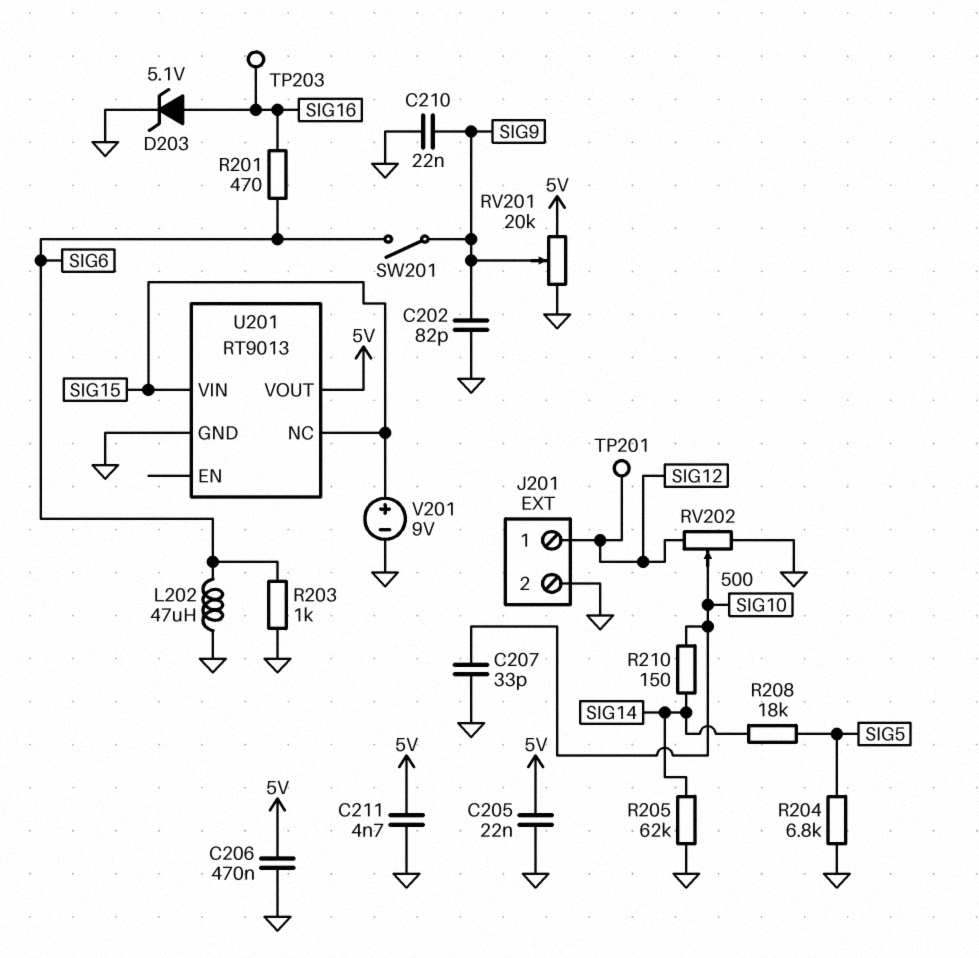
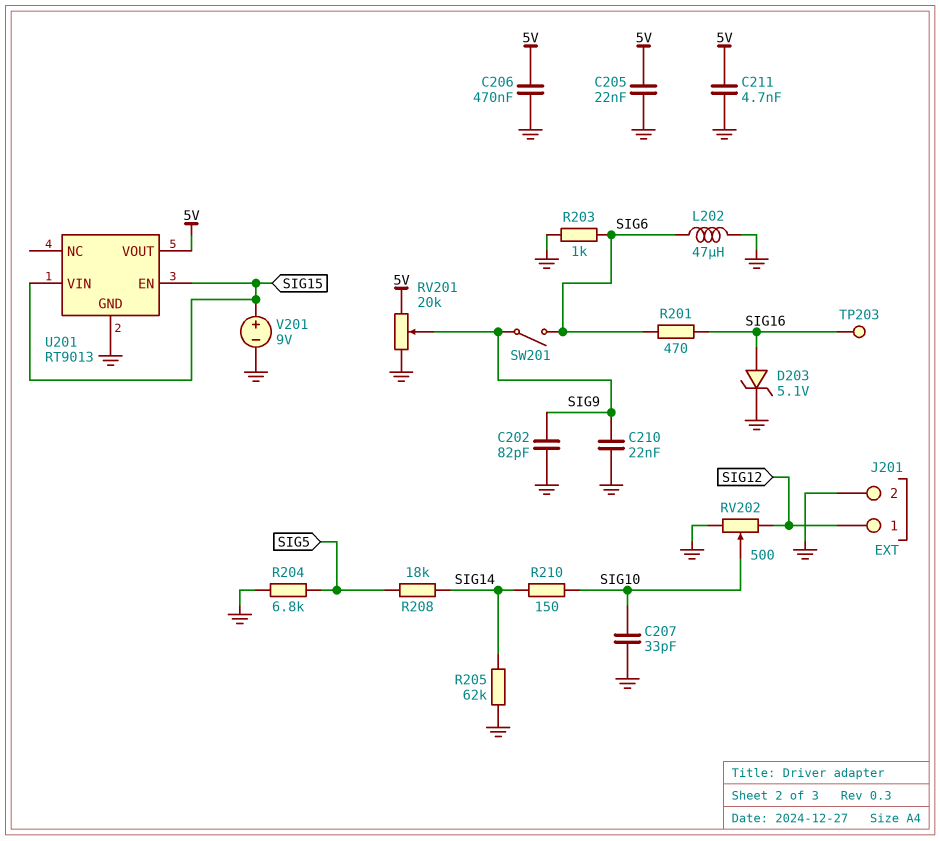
TP201: test point (SIG12) -> none
U201 pin EN: none -> SIG15
U201 pin NC: SIG15 -> none

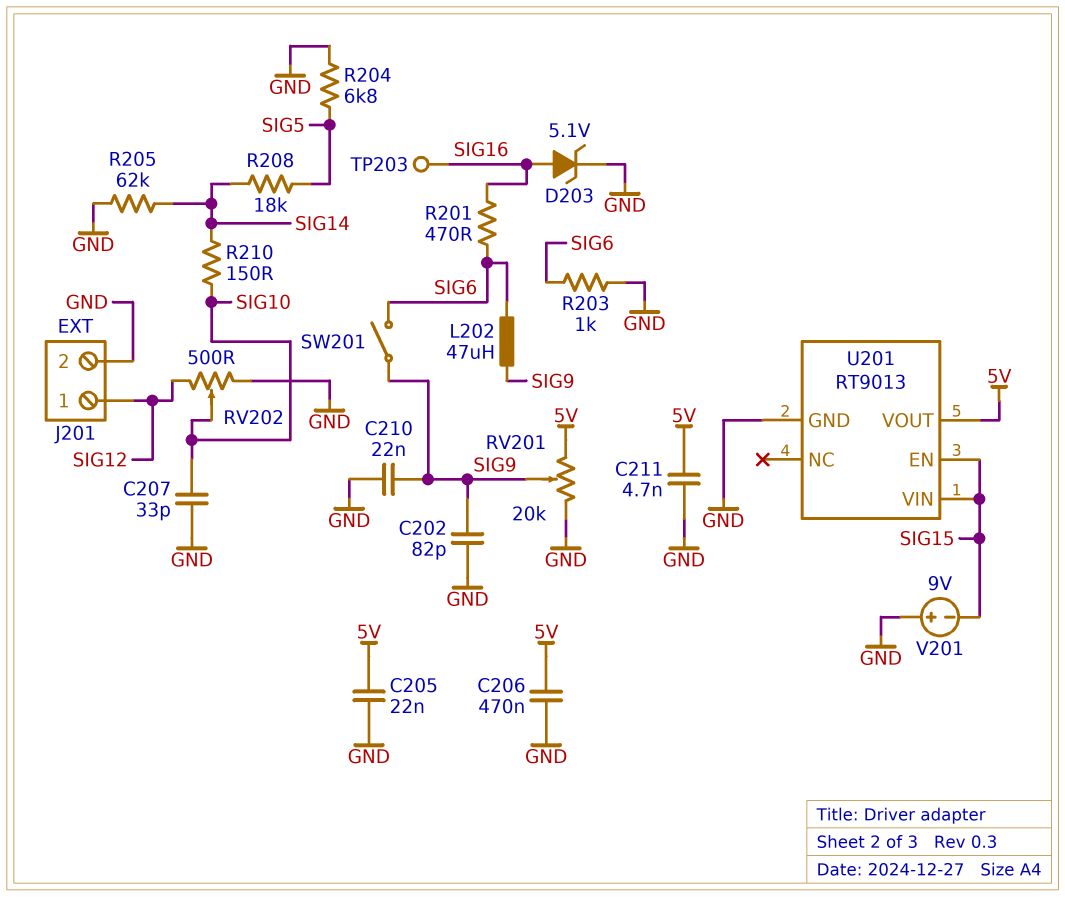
L202: 47uH (GND, SIG6) -> 47uH (SIG6, SIG9)
V201: 9V (plus SIG15, minus GND) -> 9V (plus GND, minus SIG15)

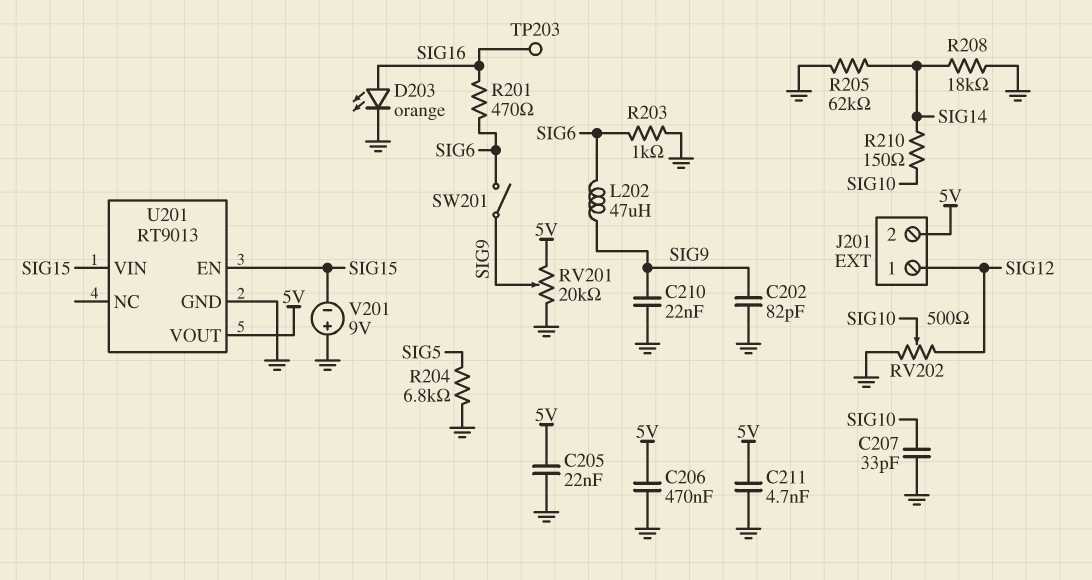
D203: zener 5.1V (A SIG16, K GND) -> LED orange (A SIG16, K GND)
J201 pin 2: GND -> 5V
R208: 18k (SIG5, SIG14) -> 18k (GND, SIG14)

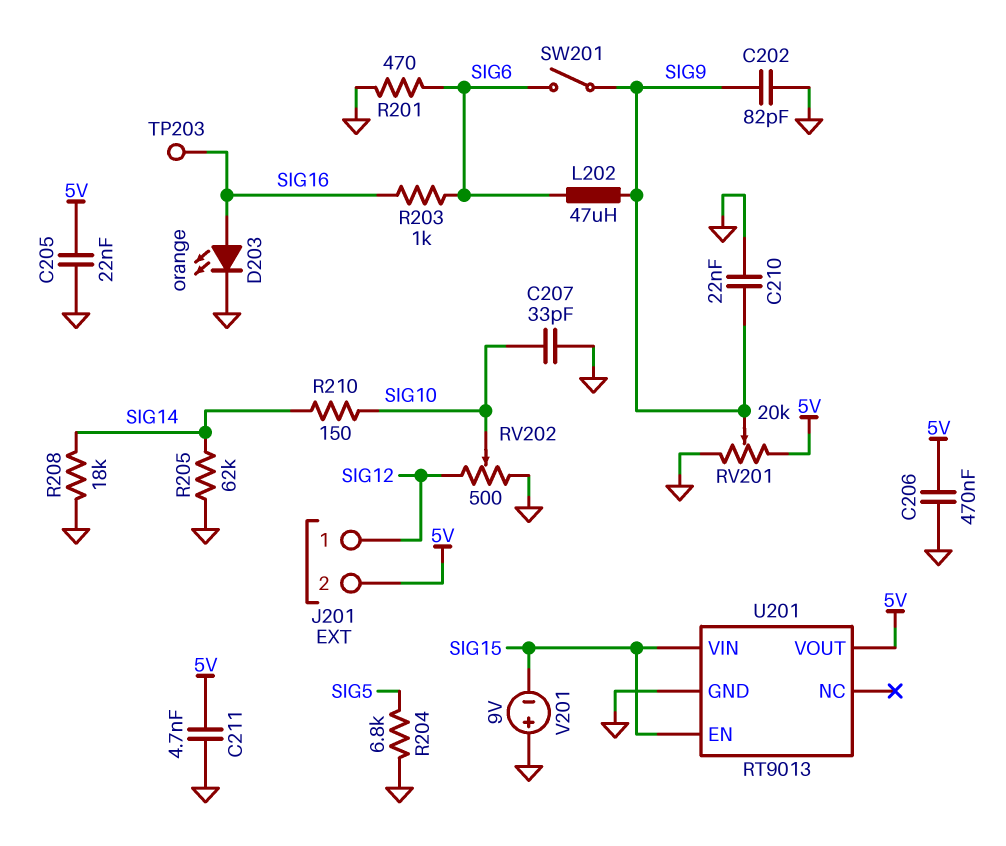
R201: 470 (SIG6, SIG16) -> 470 (GND, SIG6)
R203: 1k (GND, SIG6) -> 1k (SIG6, SIG16)

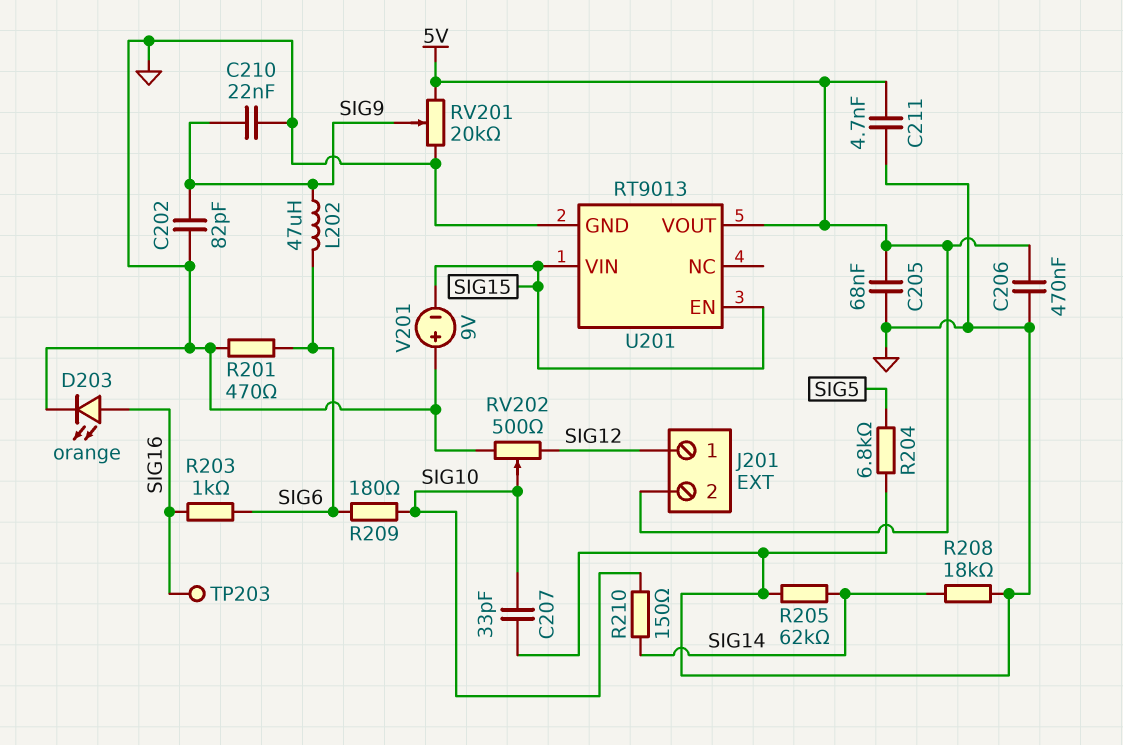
C205: 22nF (5V, GND) -> 68nF (5V, GND)
R209: none -> 180 (SIG6, SIG10)
SW201: switch (SIG6, SIG9) -> none

